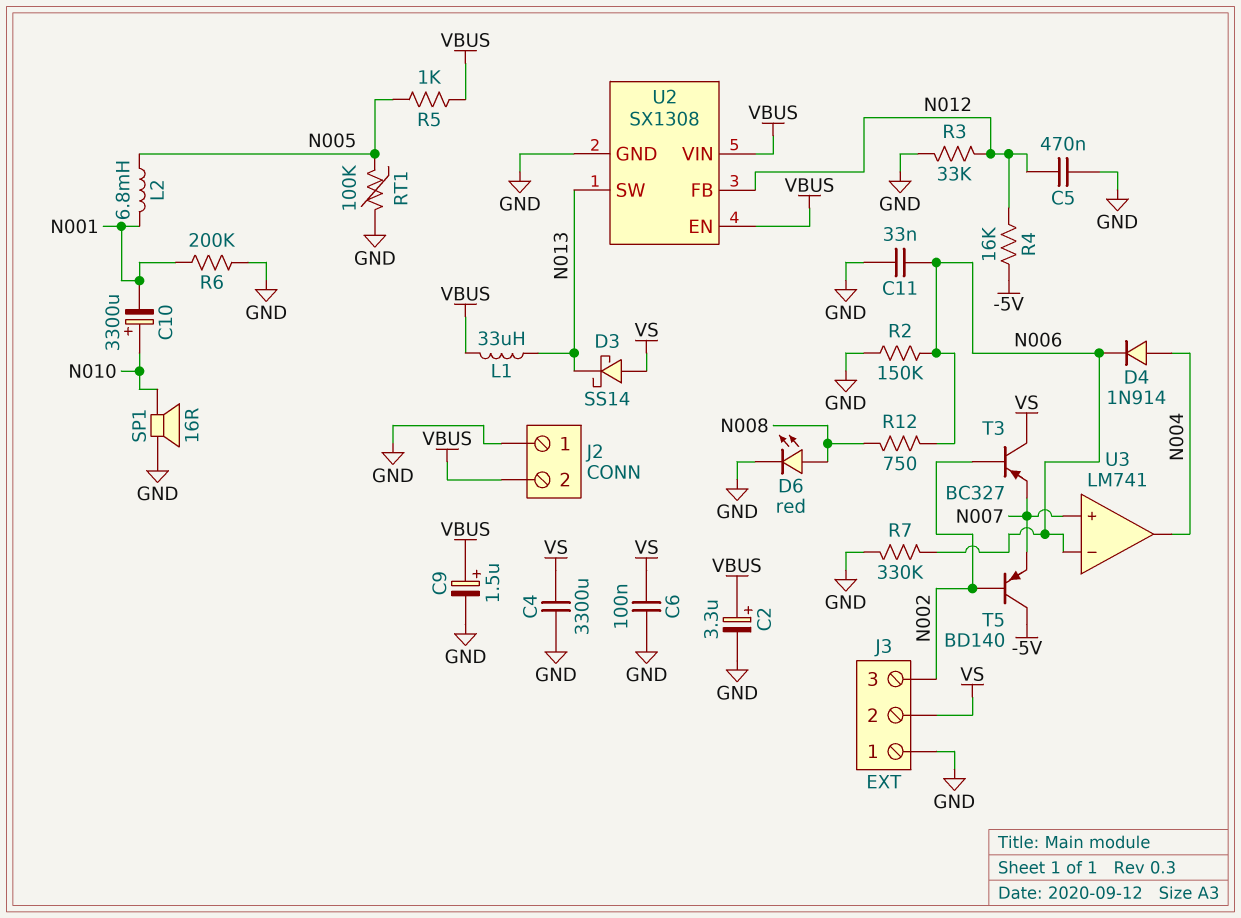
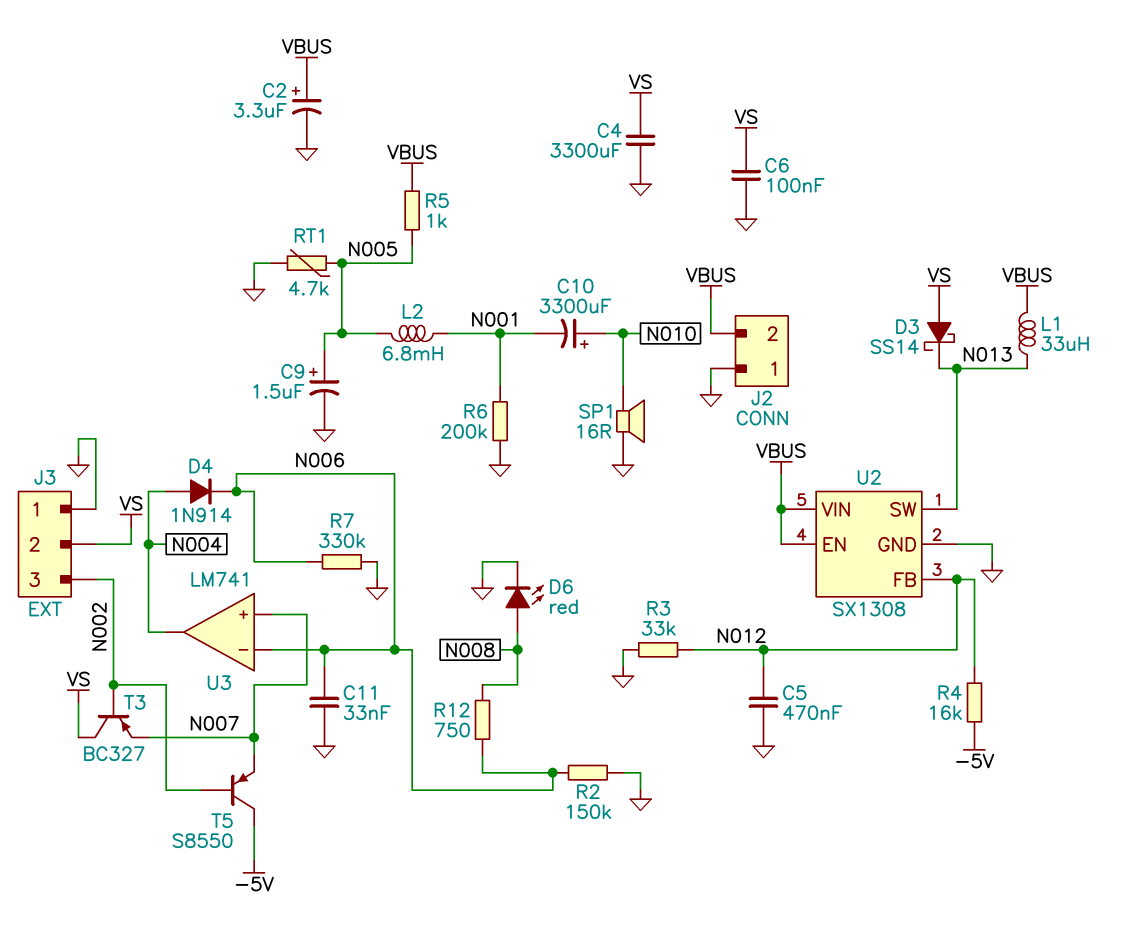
C9: 1.5uF (plus VBUS, minus GND) -> 1.5uF (plus N005, minus GND)
RT1: 100k (GND, N005) -> 4.7k (GND, N005)
T5: PNP BD140 (B N002, C -5V, E N007) -> PNP S8550 (B N002, C -5V, E N007)

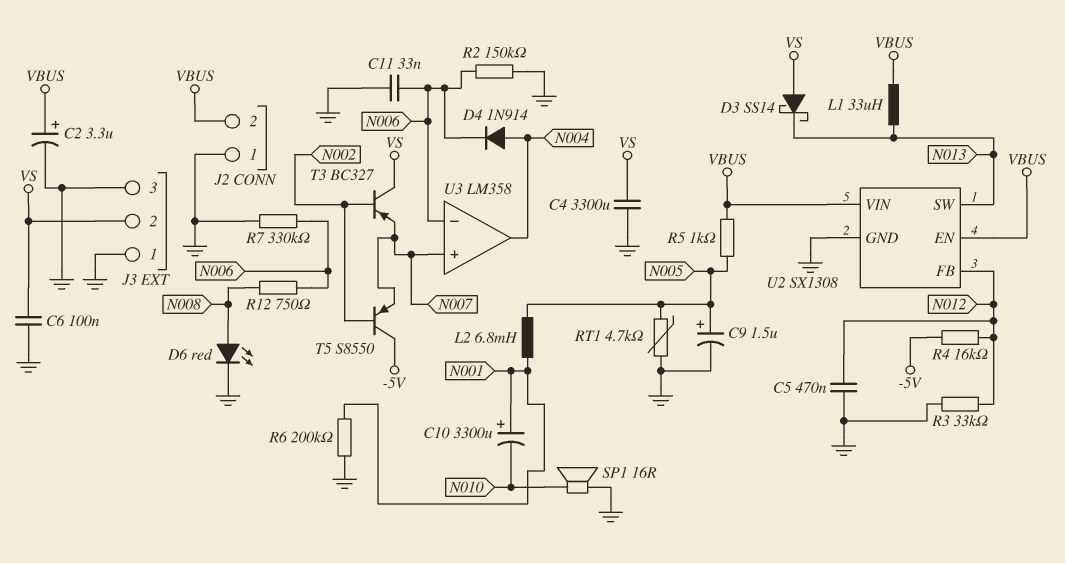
C10: 3300uF (plus N010, minus N001) -> 3300uF (plus N001, minus N010)
J3 pin 3: N002 -> GND
U3: LM741 -> LM358

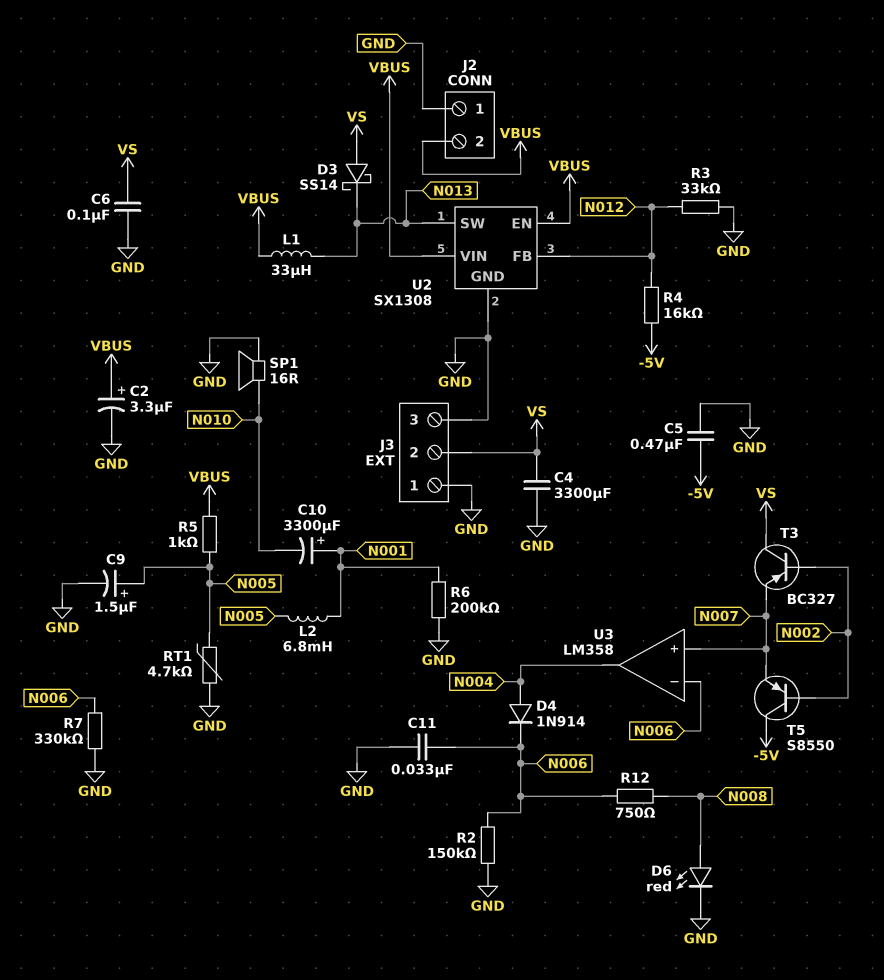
C5: 470nF (GND, N012) -> 470nF (-5V, GND)

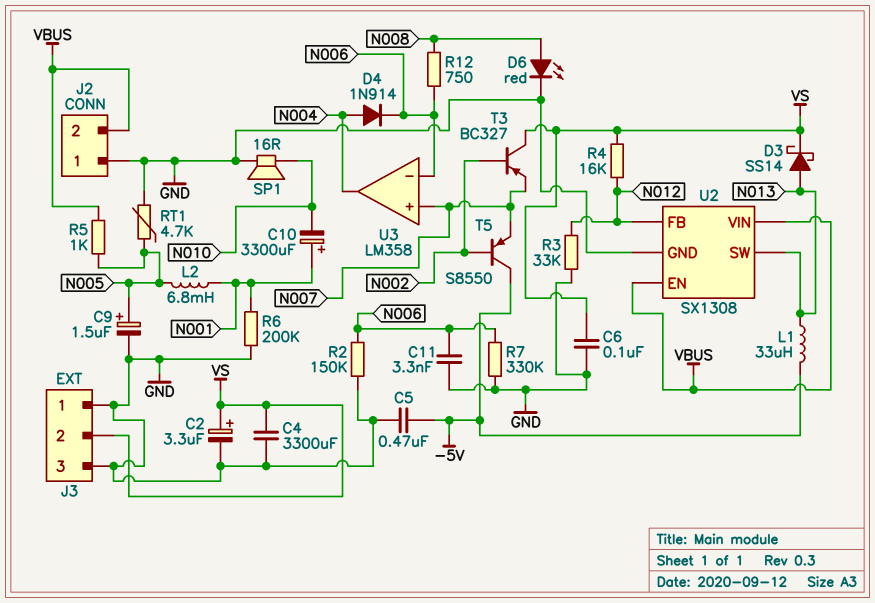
C2: 3.3uF (plus VBUS, minus GND) -> 3.3uF (plus VS, minus GND)
C11: 33nF (GND, N006) -> 3.3nF (GND, N006)
D3: schottky SS14 (A VS, K N013) -> schottky SS14 (A N013, K VS)
L1: 33uH (N013, VBUS) -> 33uH (-5V, N013)
R4: 16k (-5V, N012) -> 16k (N012, VS)

